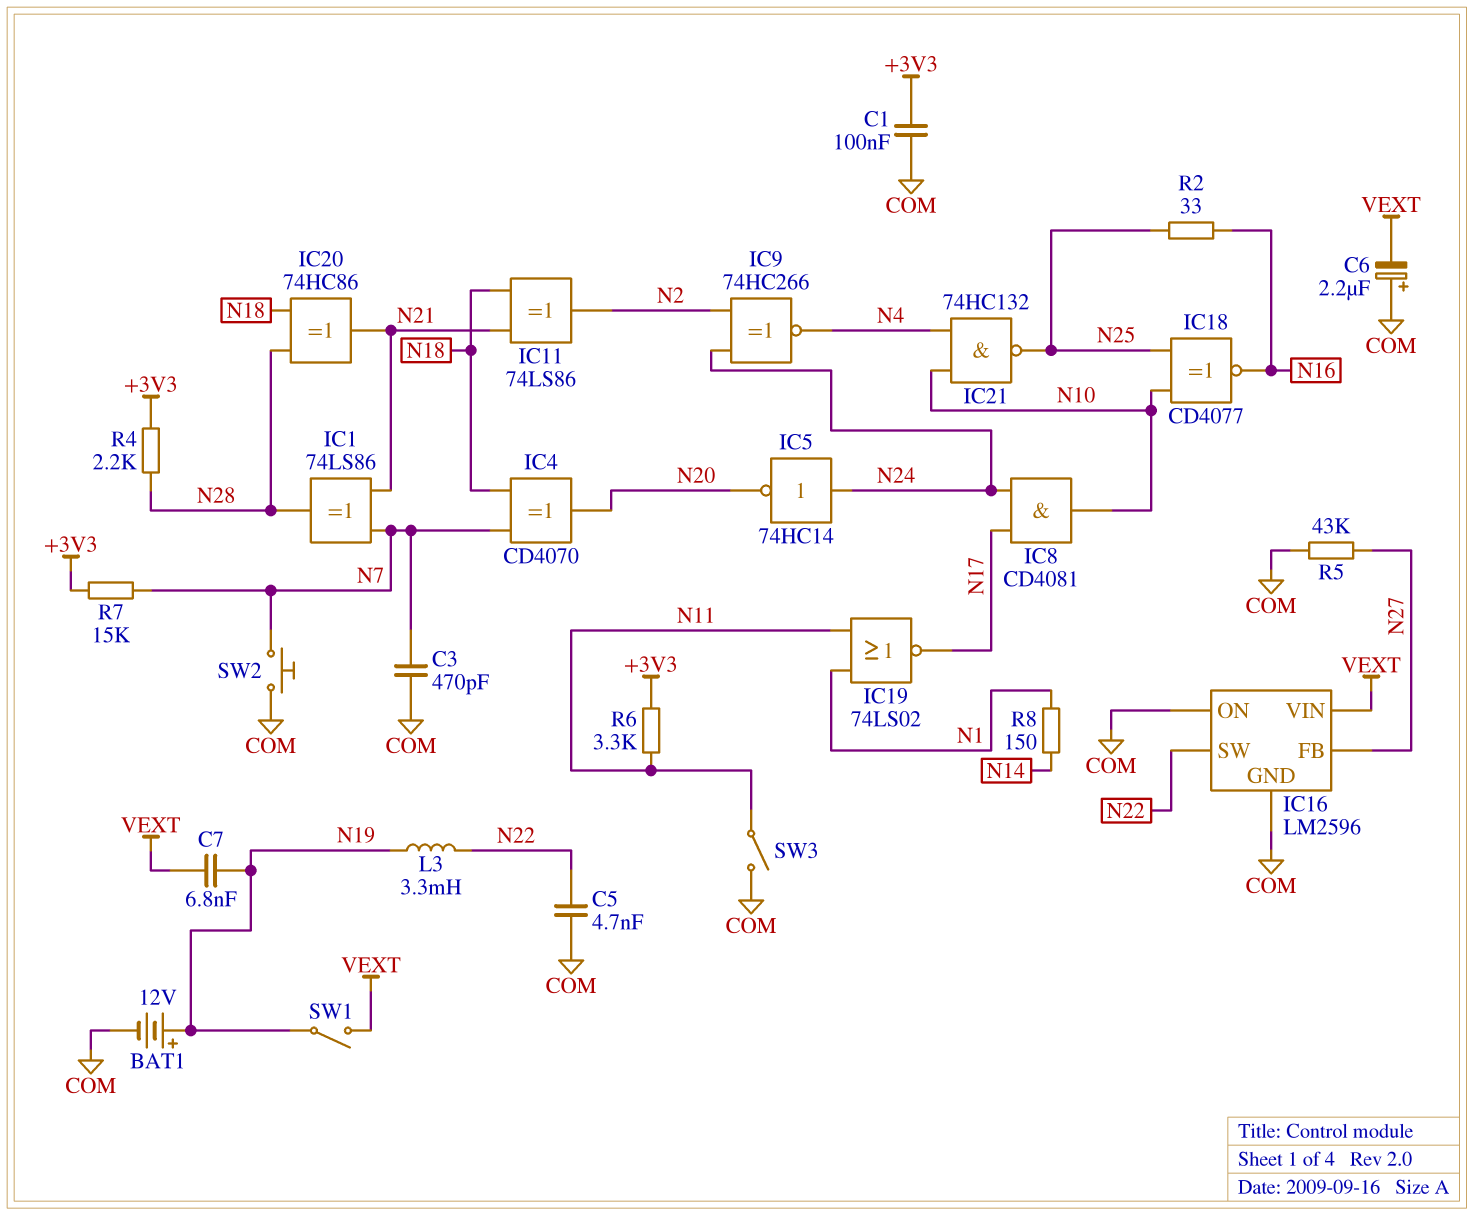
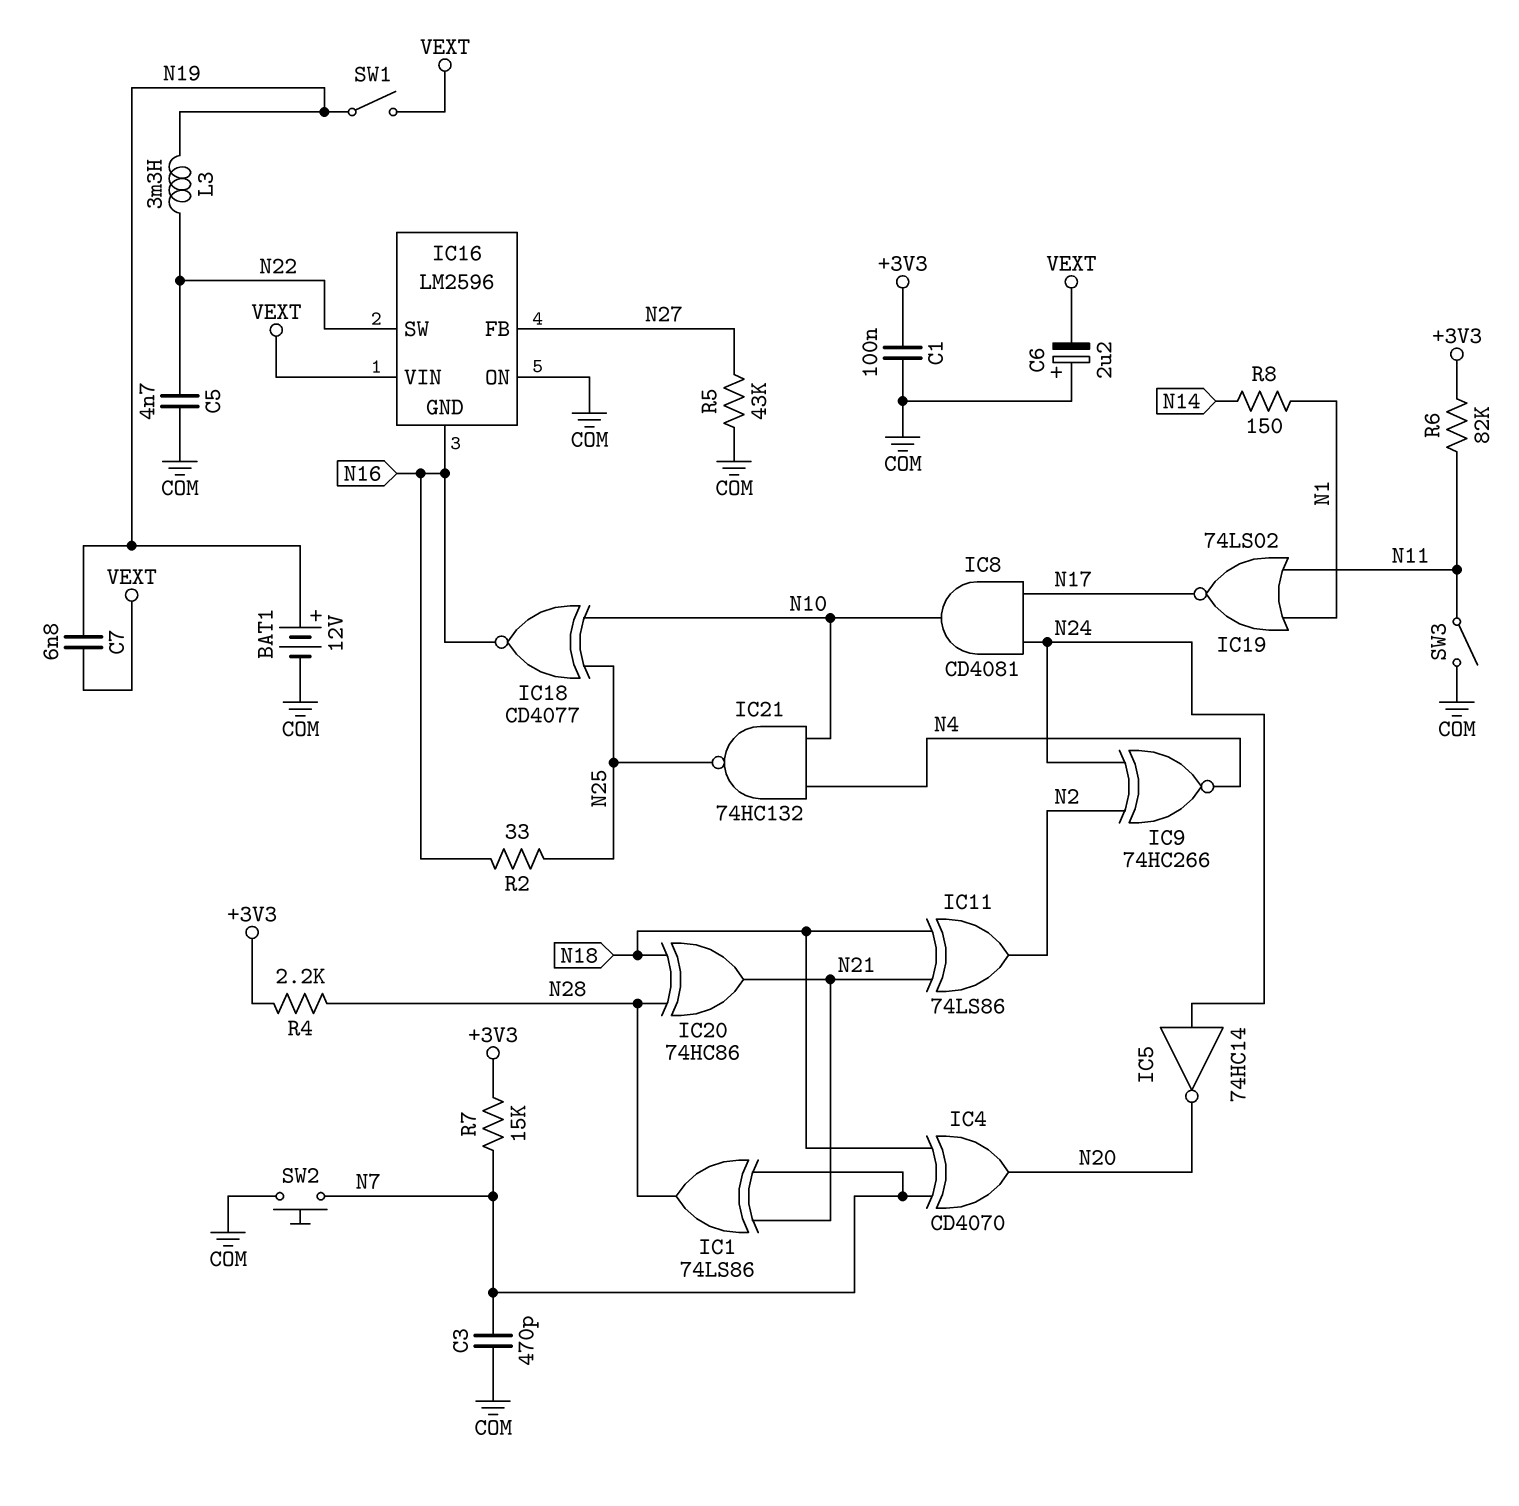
IC16 pin GND: COM -> N16
R6: 3.3k (+3V3, N11) -> 82k (+3V3, N11)

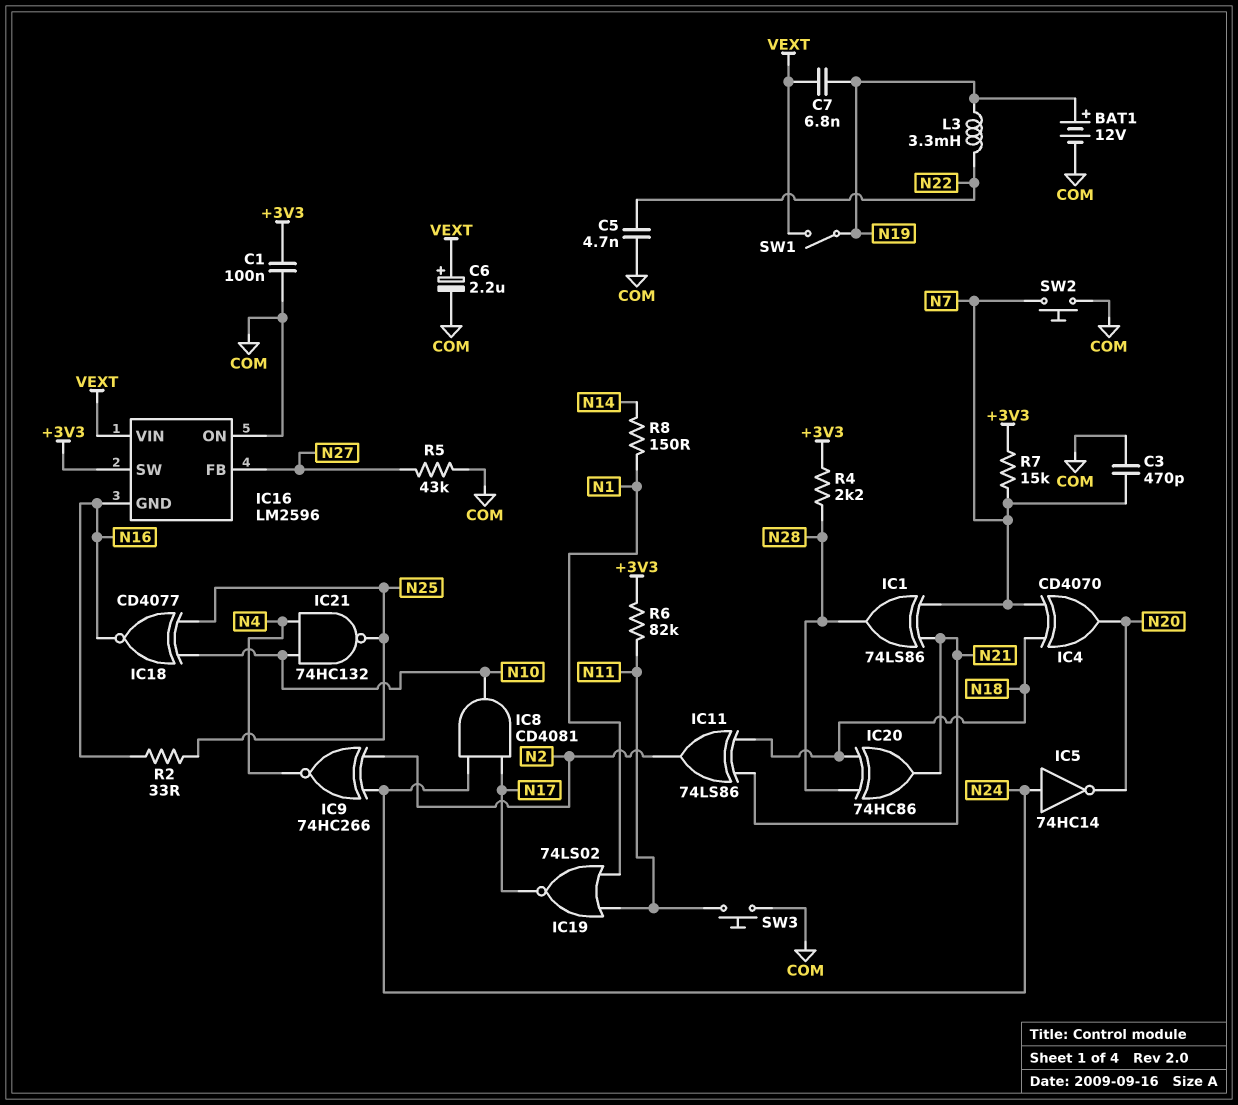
C6: 2.2uF (plus COM, minus VEXT) -> 2.2uF (plus VEXT, minus COM)
IC16 pin SW: N22 -> +3V3
SW3: switch (COM, N11) -> button (COM, N11)

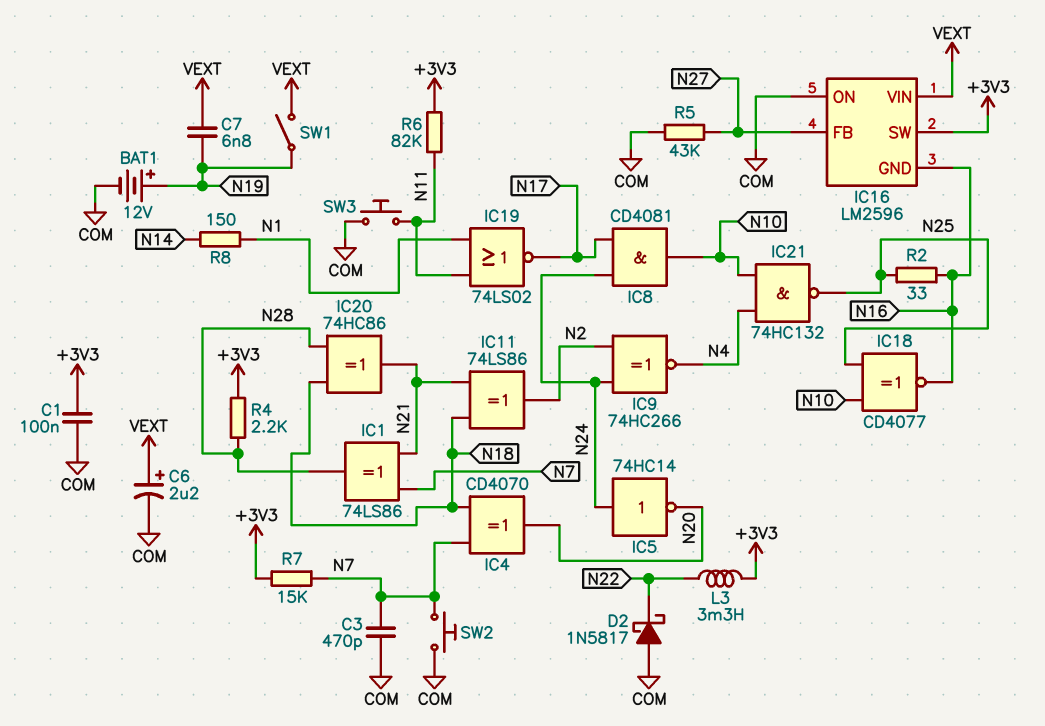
C5: 4.7nF (COM, N22) -> none
D2: none -> schottky 1N5817 (A COM, K N22)
L3: 3.3mH (N19, N22) -> 3.3mH (+3V3, N22)

